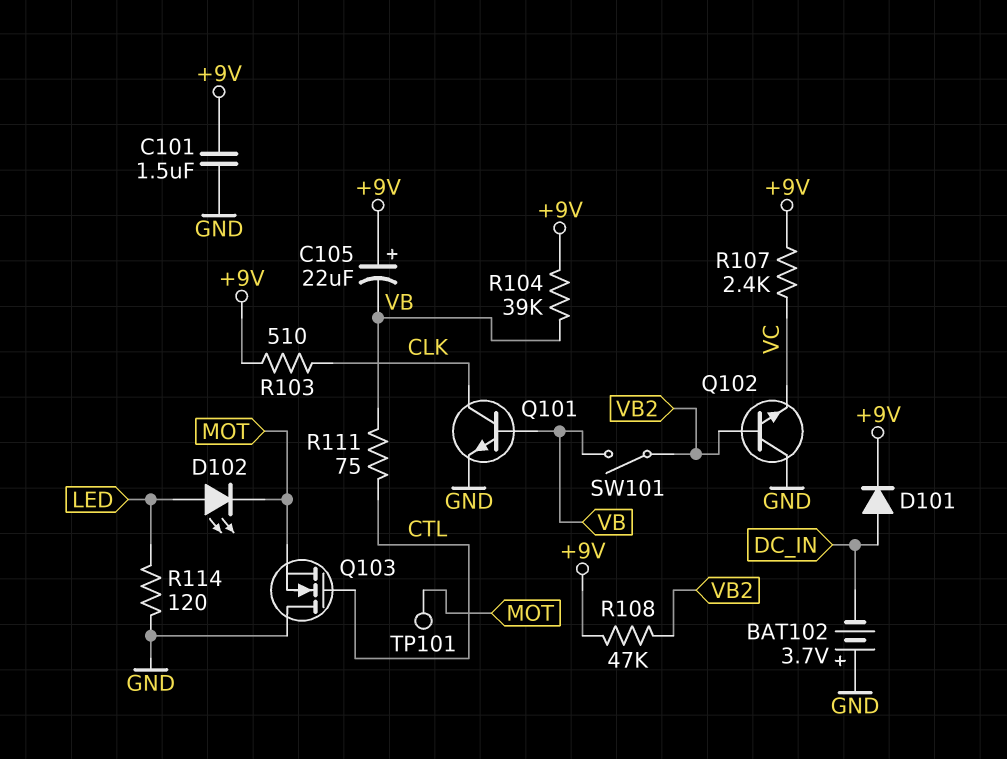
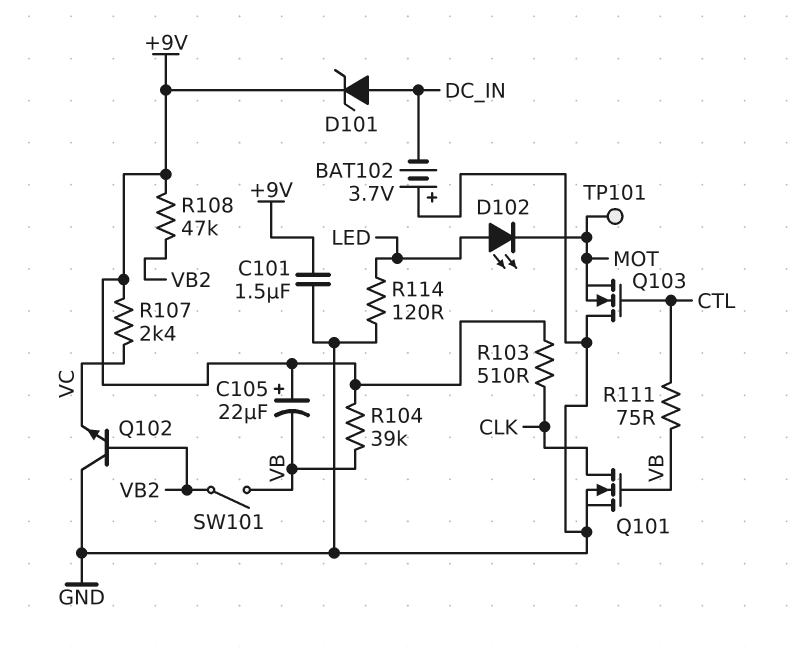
D101: diode (A DC_IN, K +9V) -> zener (A DC_IN, K +9V)
Q101: NPN (B VB, C CLK, E GND) -> NMOS (G VB, D CLK, S GND)

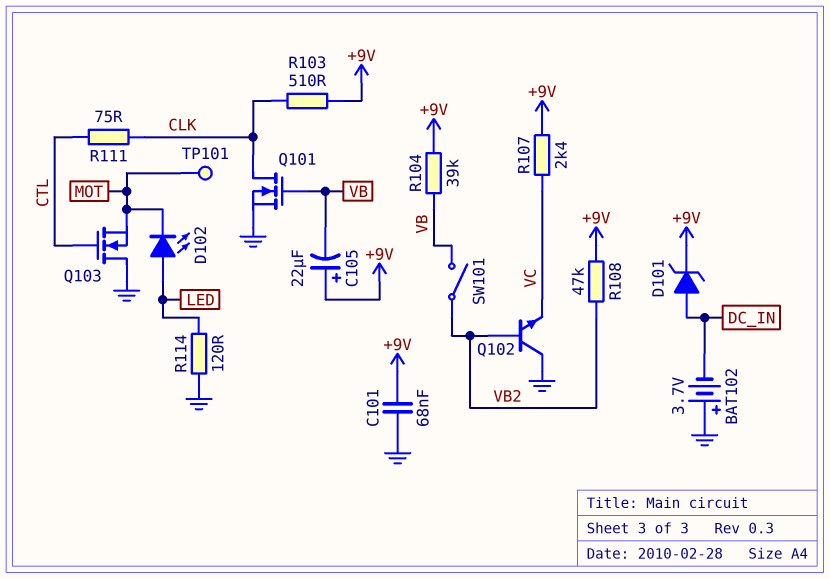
C101: 1.5uF (+9V, GND) -> 68nF (+9V, GND)
R111: 75 (CTL, VB) -> 75 (CLK, CTL)

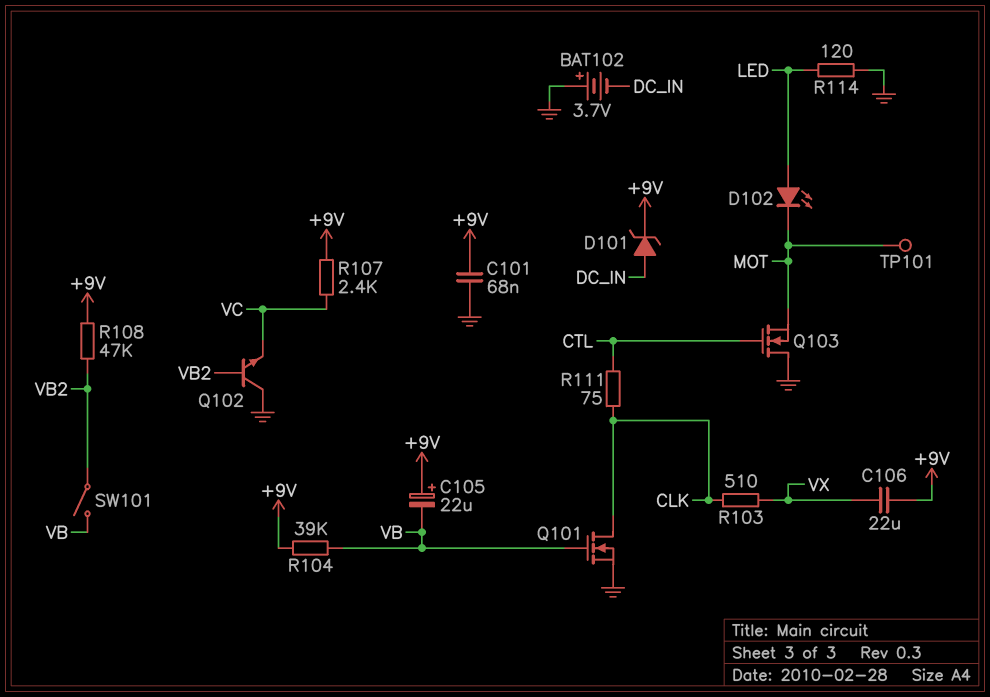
C106: none -> 22uF (+9V, VX)
R103: 510 (+9V, CLK) -> 510 (CLK, VX)

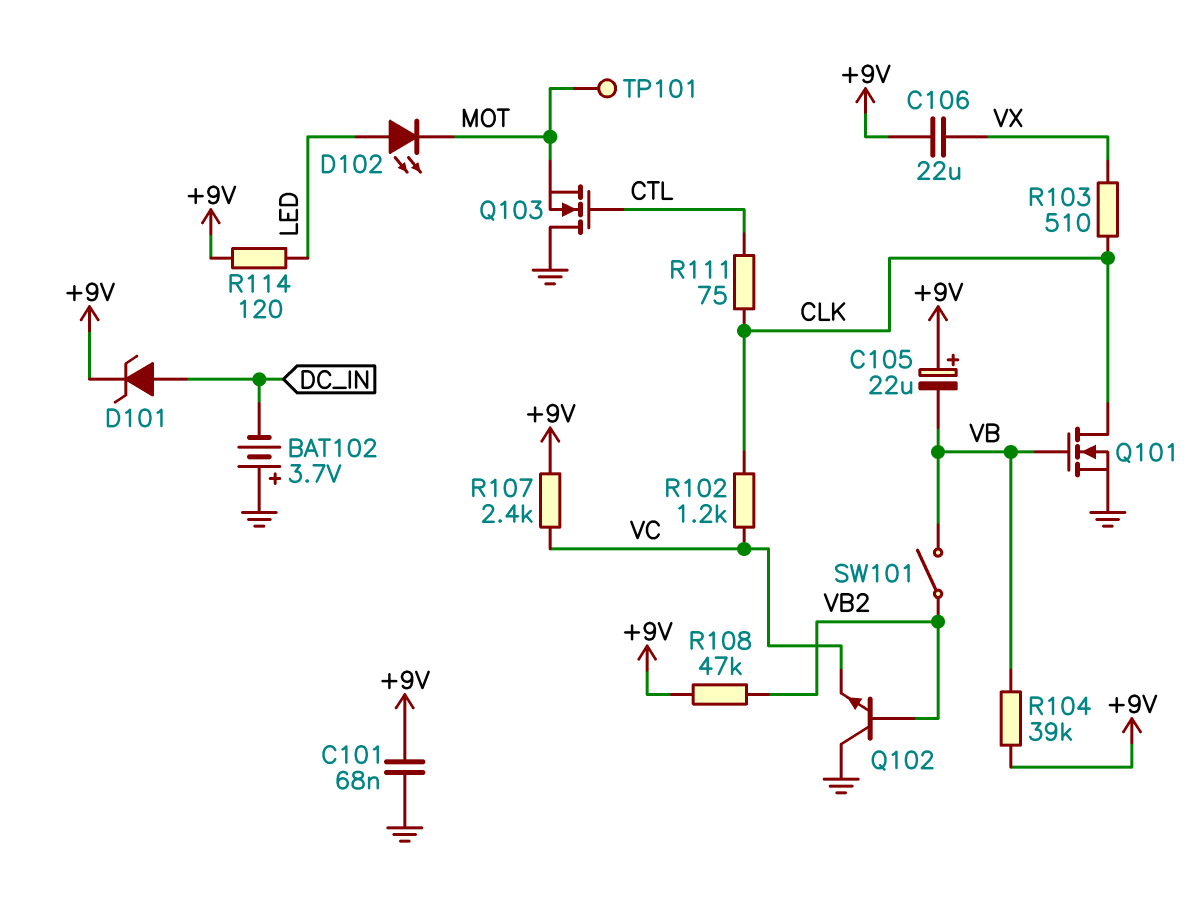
R102: none -> 1.2k (CLK, VC)
R114: 120 (GND, LED) -> 120 (+9V, LED)

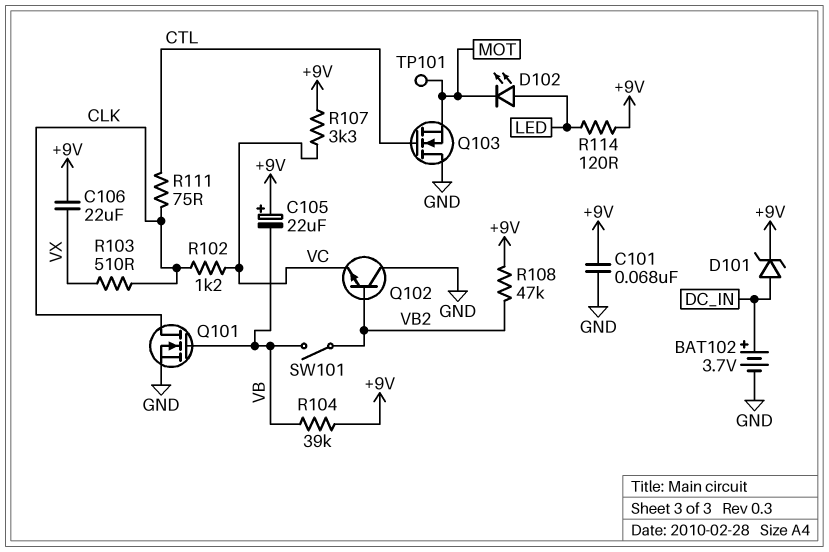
BAT102: 3.7V (plus GND, minus DC_IN) -> 3.7V (plus DC_IN, minus GND)
R107: 2.4k (+9V, VC) -> 3.3k (+9V, VC)

